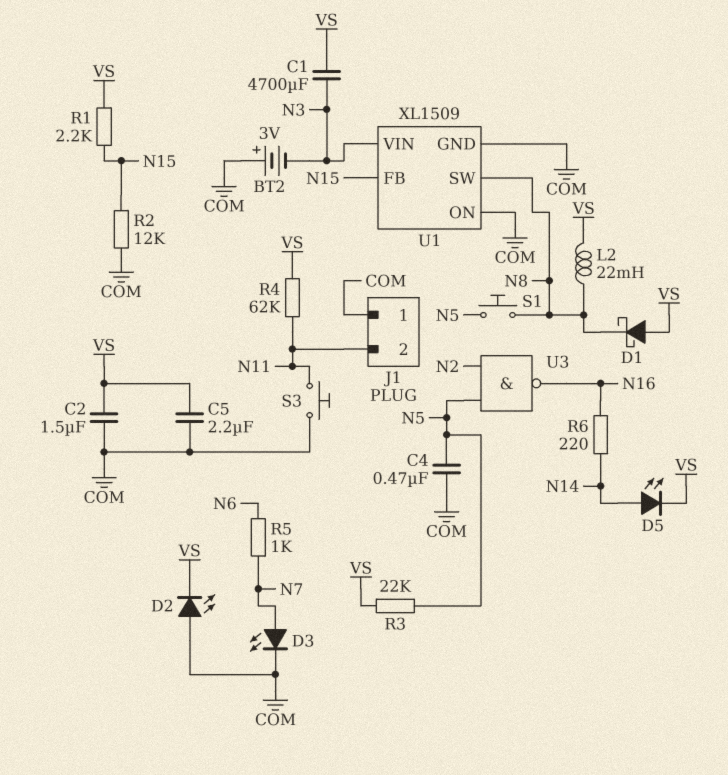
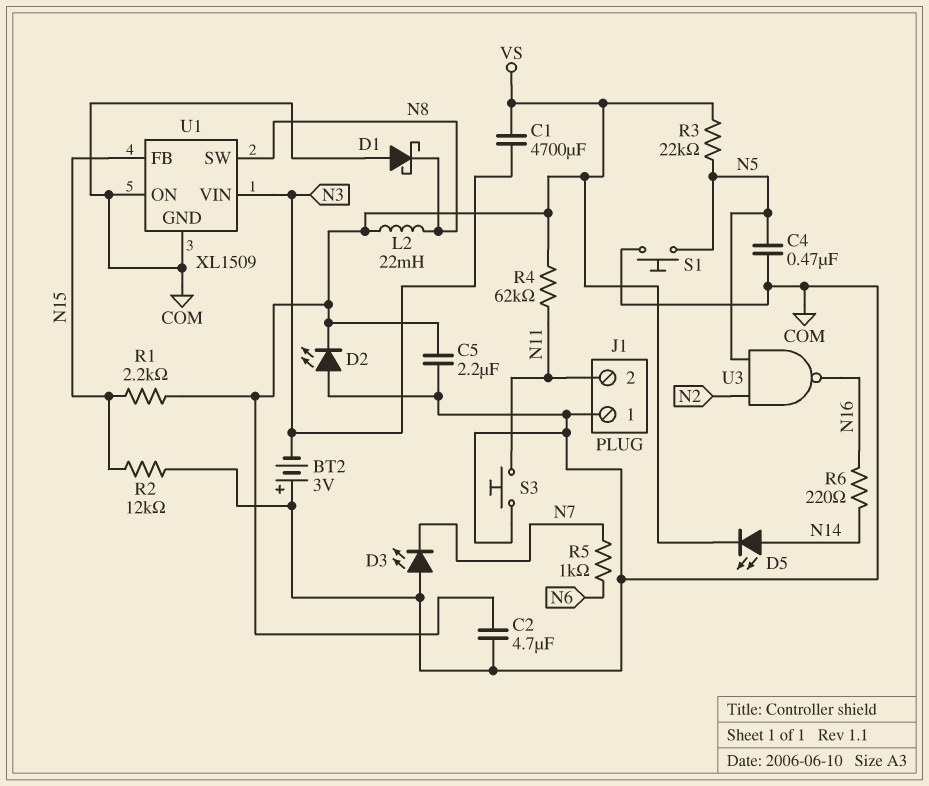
C2: 1.5uF (COM, VS) -> 4.7uF (COM, VS)
D1: schottky (A VS, K N8) -> schottky (A COM, K N8)
D3: LED (A N7, K COM) -> LED (A COM, K N7)
S1: button (N5, N8) -> button (COM, N5)

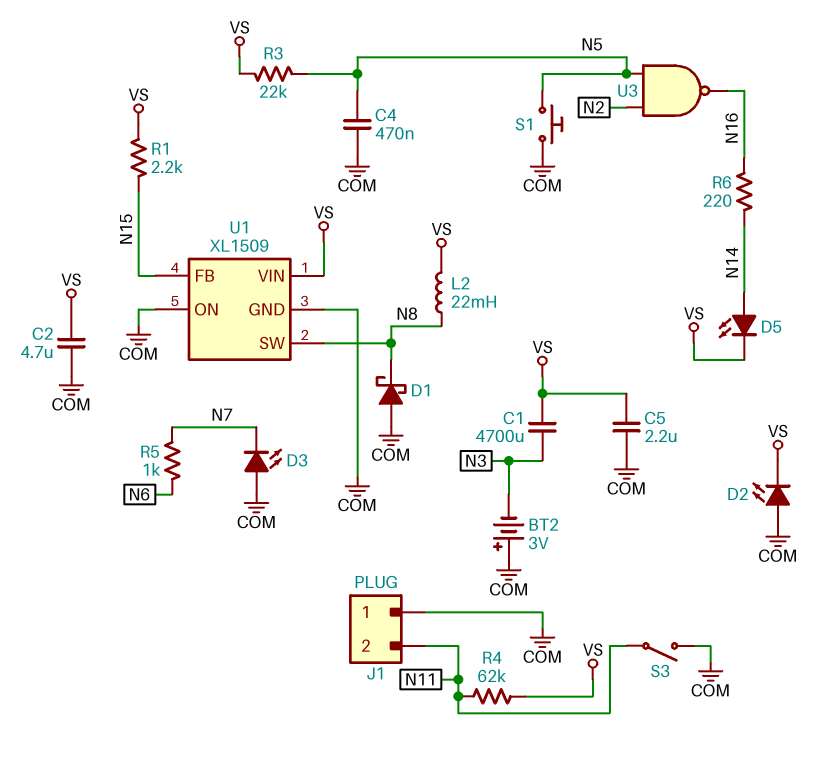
R2: 12k (COM, N15) -> none
S3: button (COM, N11) -> switch (COM, N11)
U1 pin VIN: N3 -> VS

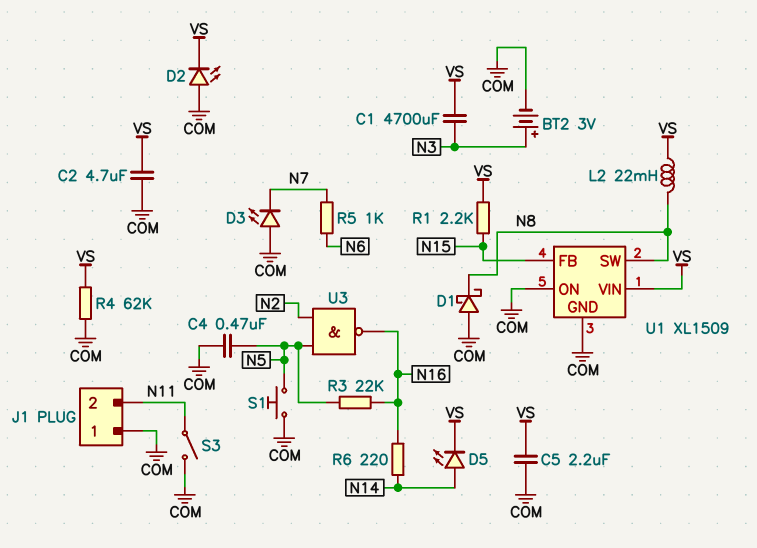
BT2: 3V (plus COM, minus N3) -> 3V (plus N3, minus COM)
R3: 22k (N5, VS) -> 22k (N5, N16)
R4: 62k (N11, VS) -> 62k (COM, VS)

